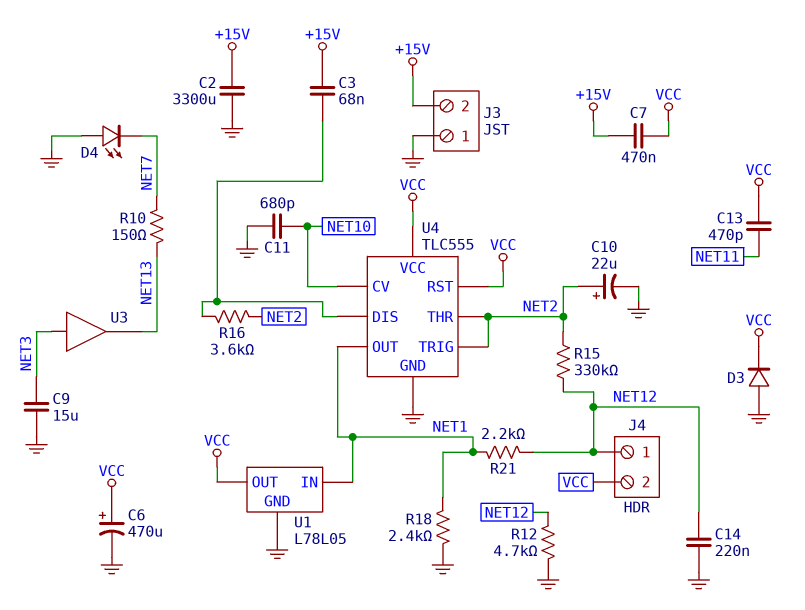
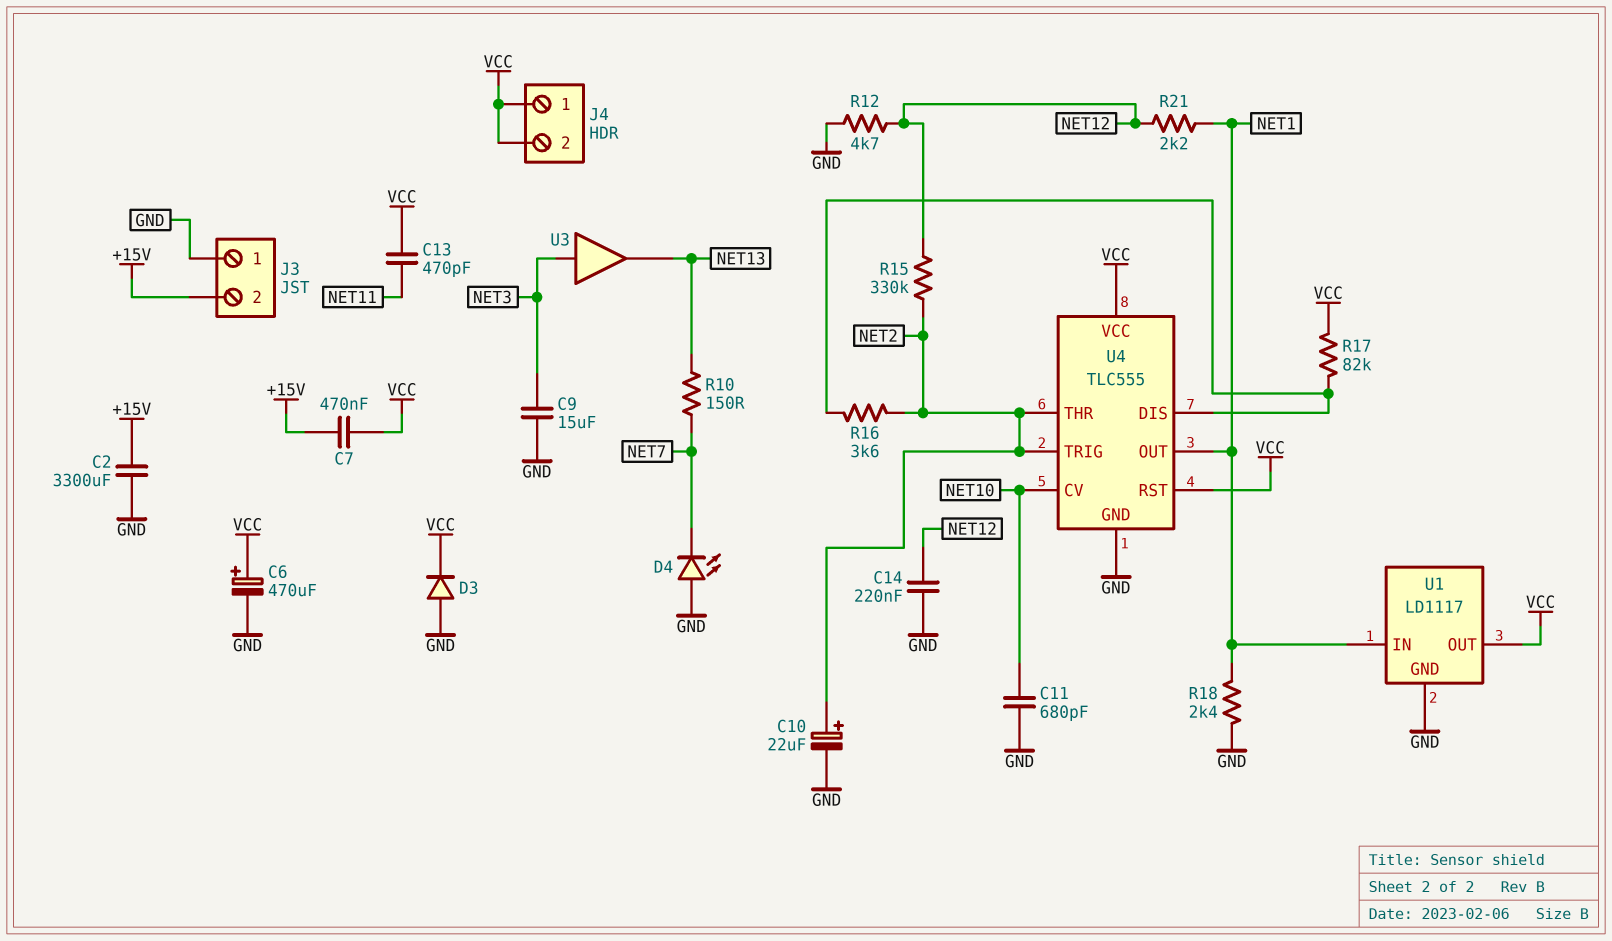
C3: 68nF (+15V, U4/DIS) -> none
J4 pin 1: NET12 -> VCC
R17: none -> 82k (U4/DIS, VCC)
U1: L78L05 -> LD1117

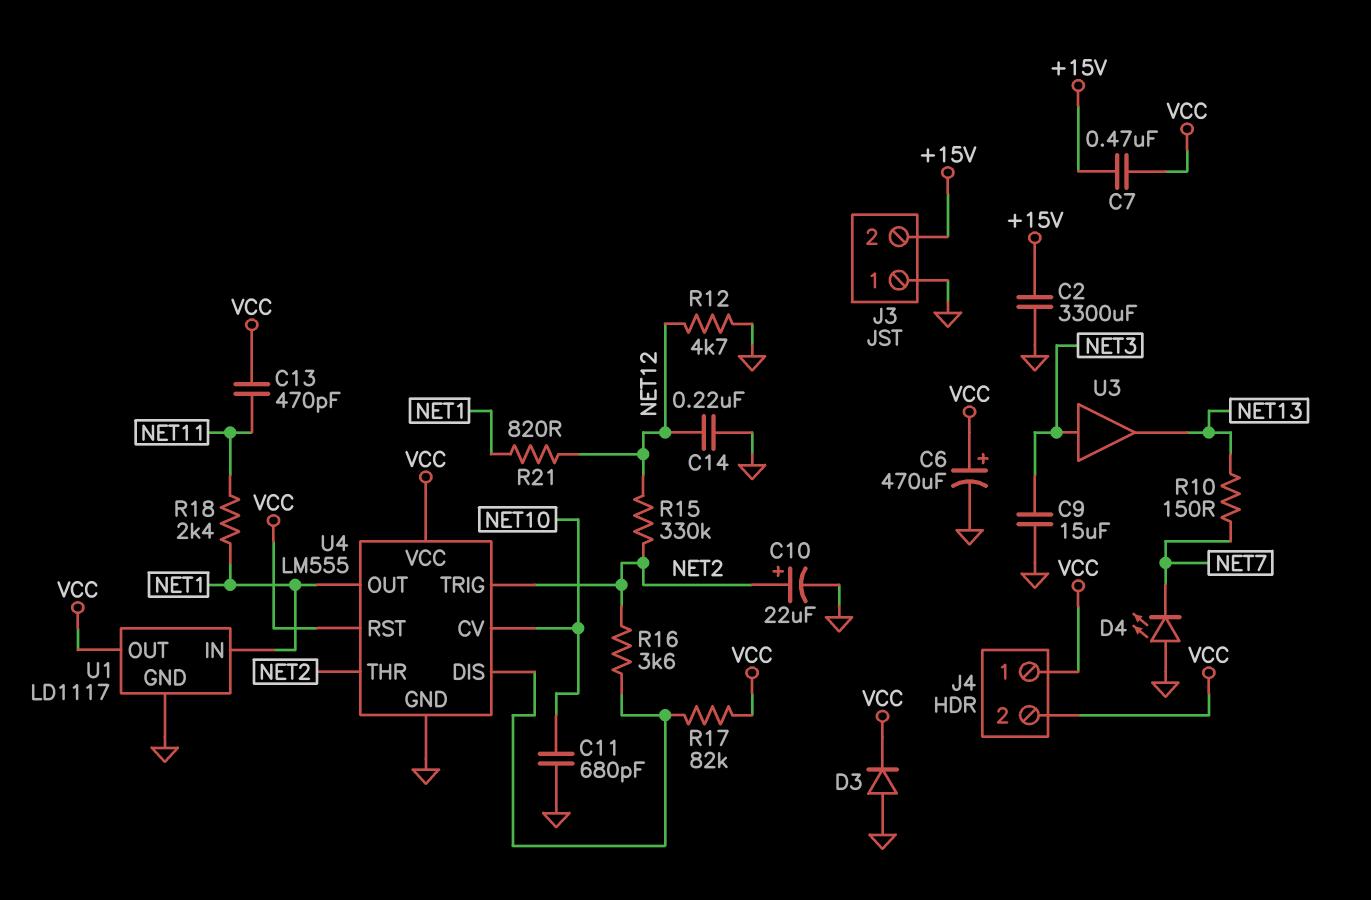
R18: 2.4k (GND, NET1) -> 2.4k (NET1, NET11)
R21: 2.2k (NET1, NET12) -> 820 (NET1, NET12)
U4: TLC555 -> LM555

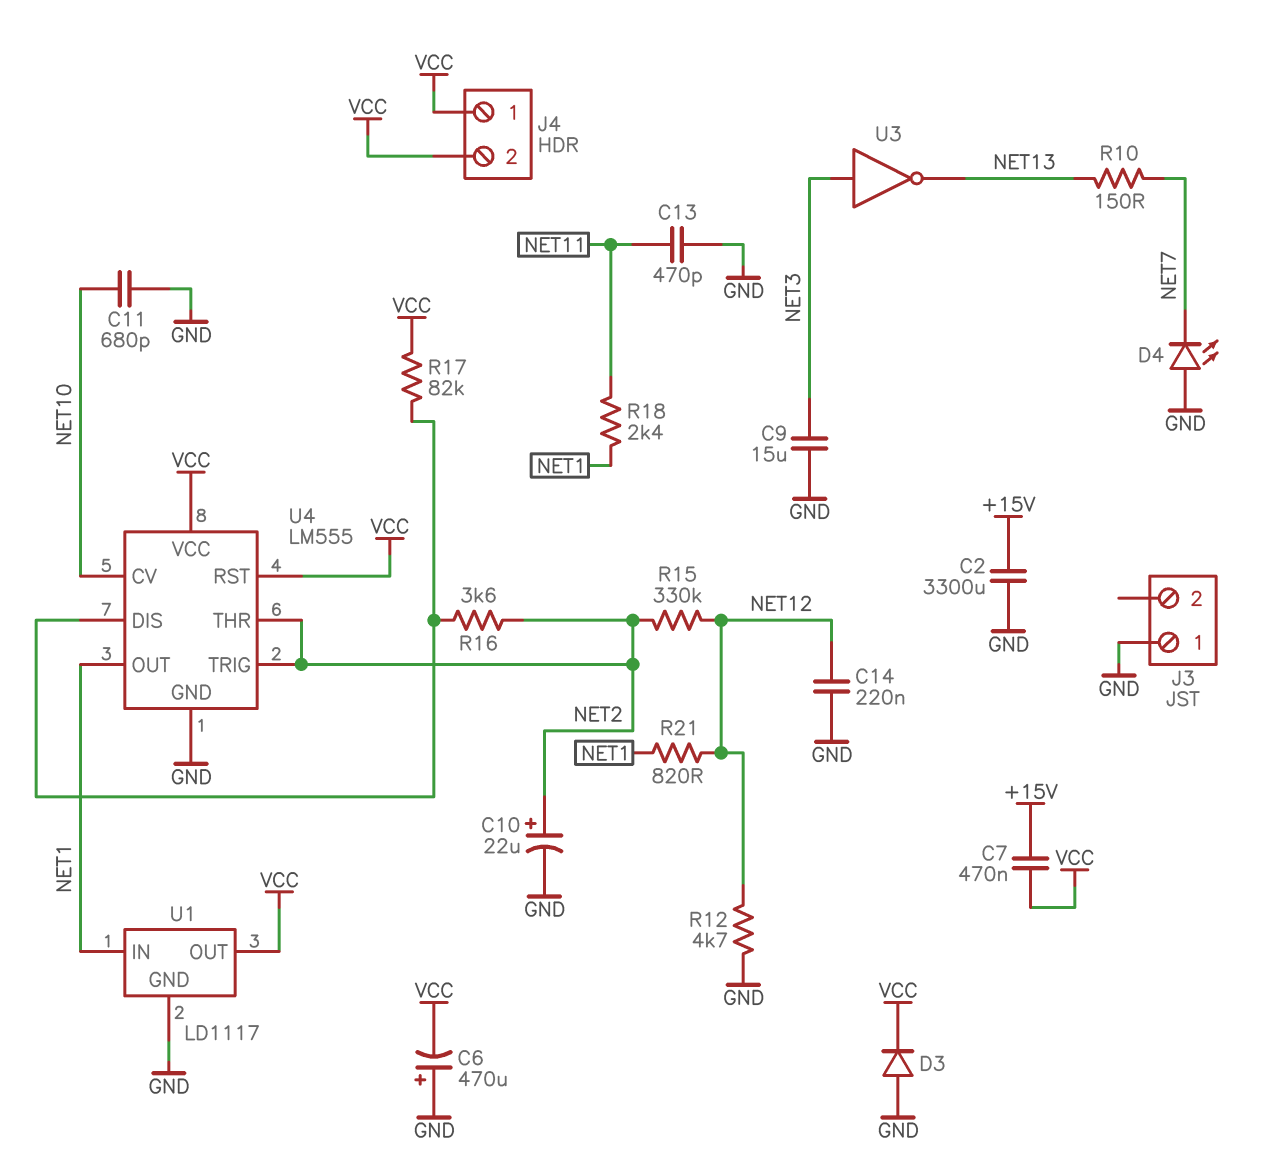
C6: 470uF (plus VCC, minus GND) -> 470uF (plus GND, minus VCC)
C13: 470pF (NET11, VCC) -> 470pF (GND, NET11)
J3 pin 2: +15V -> none
U3: buffer (in NET3, out NET13) -> NOT (in NET3, out NET13)

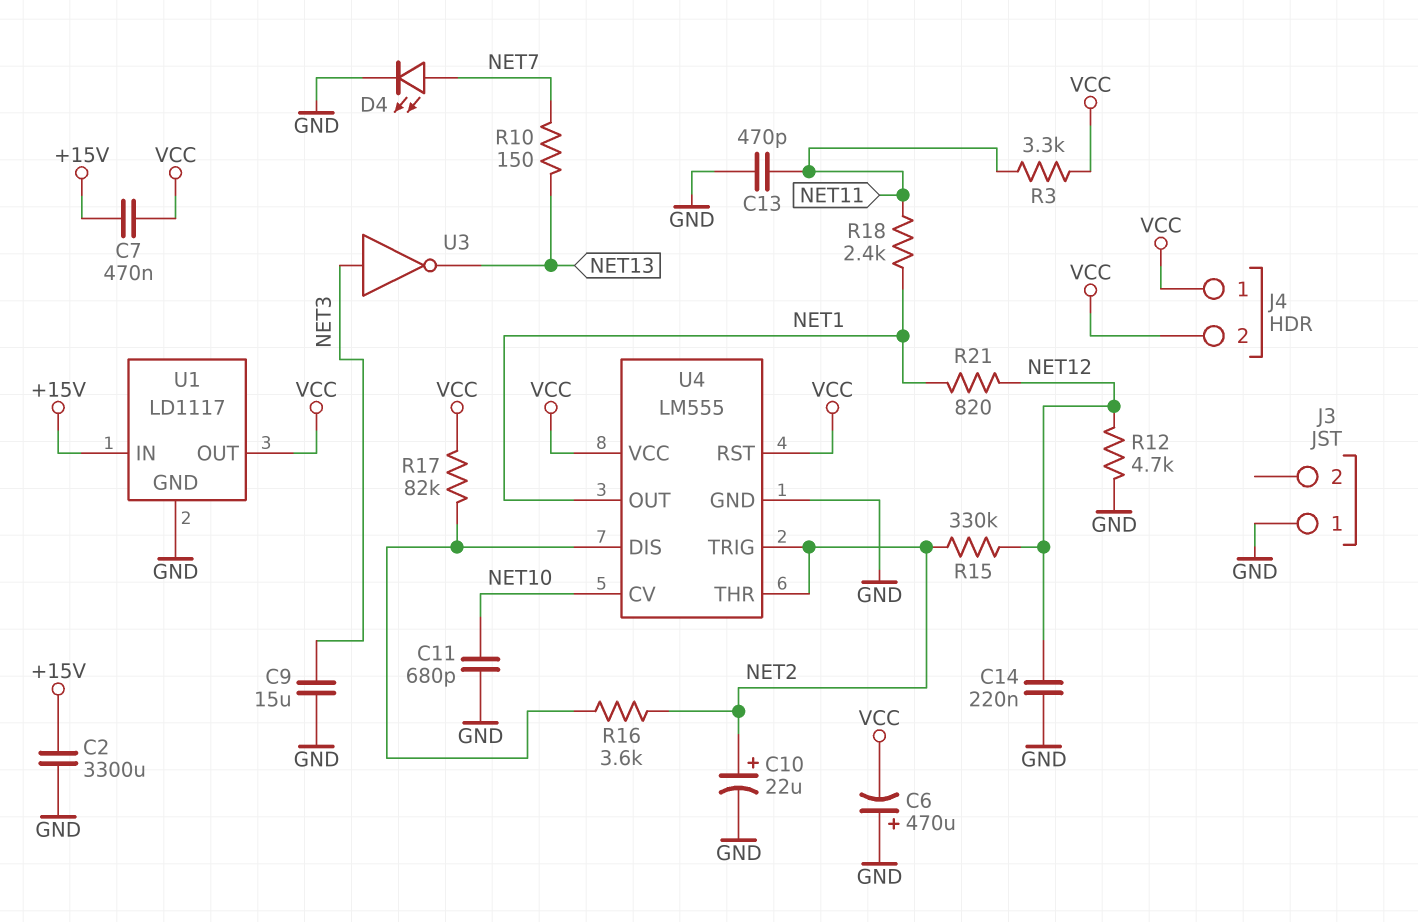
D3: diode (A GND, K VCC) -> none
D4: LED (A GND, K NET7) -> LED (A NET7, K GND)
R3: none -> 3.3k (NET11, VCC)
U1 pin IN: NET1 -> +15V

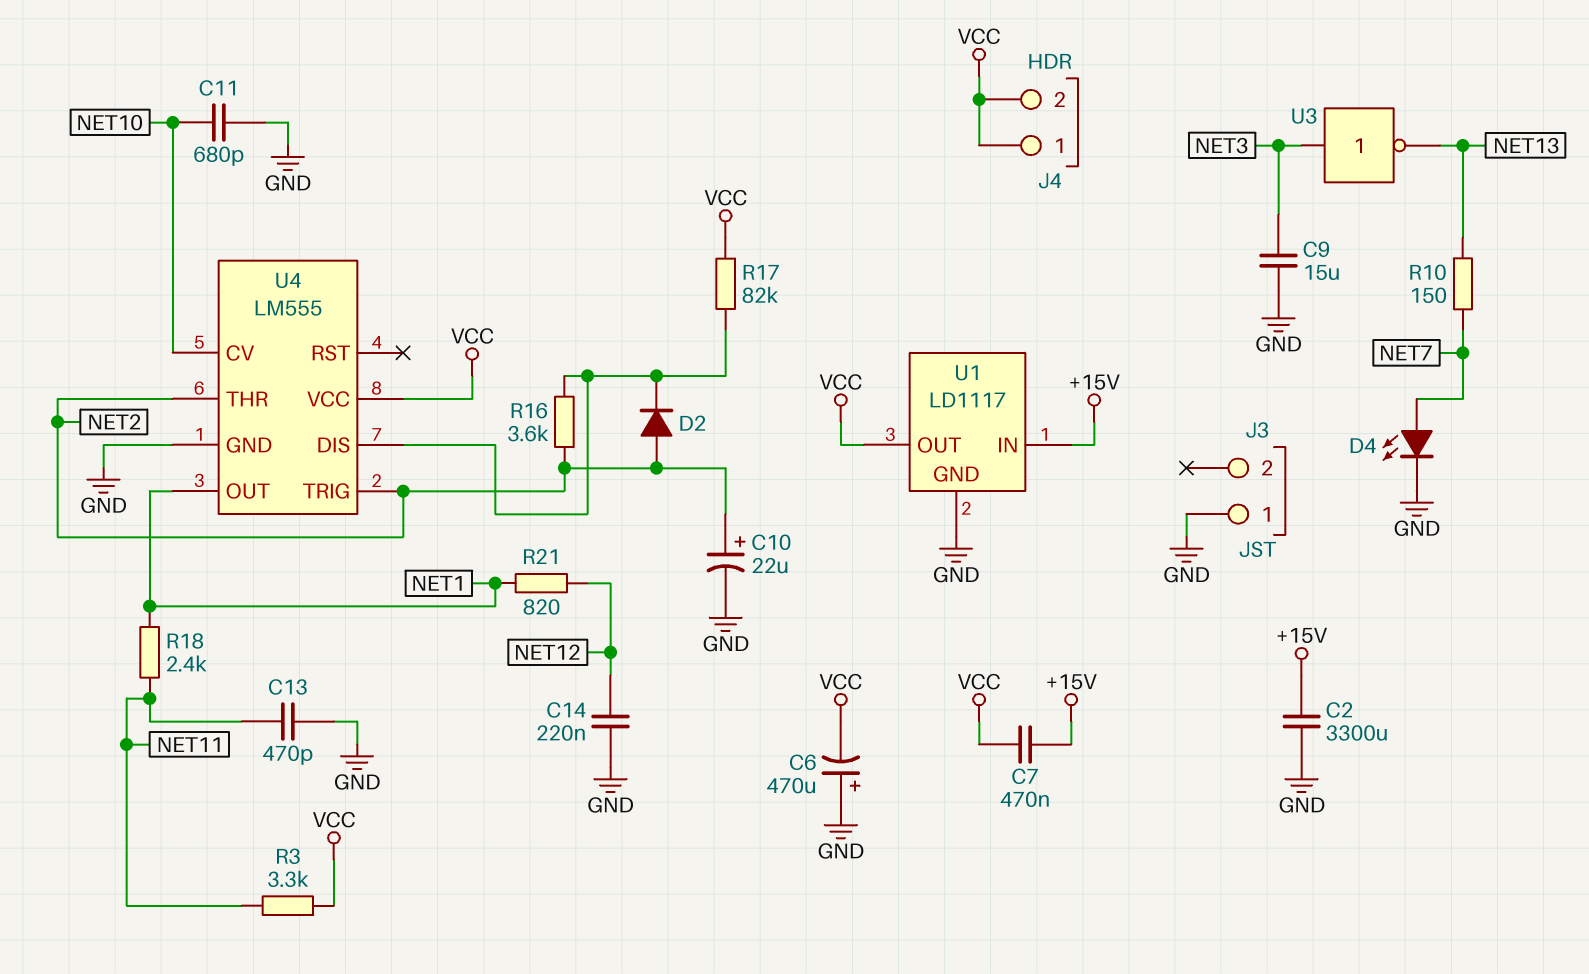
D2: none -> diode (A NET2, K U4/DIS)
R12: 4.7k (GND, NET12) -> none
R15: 330k (NET2, NET12) -> none
U4 pin RST: VCC -> none

